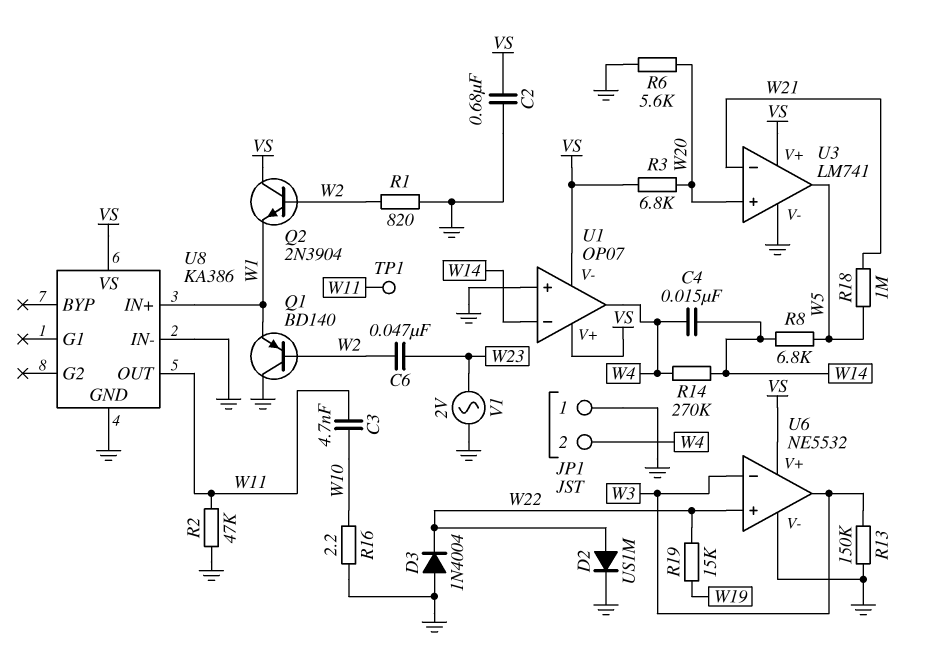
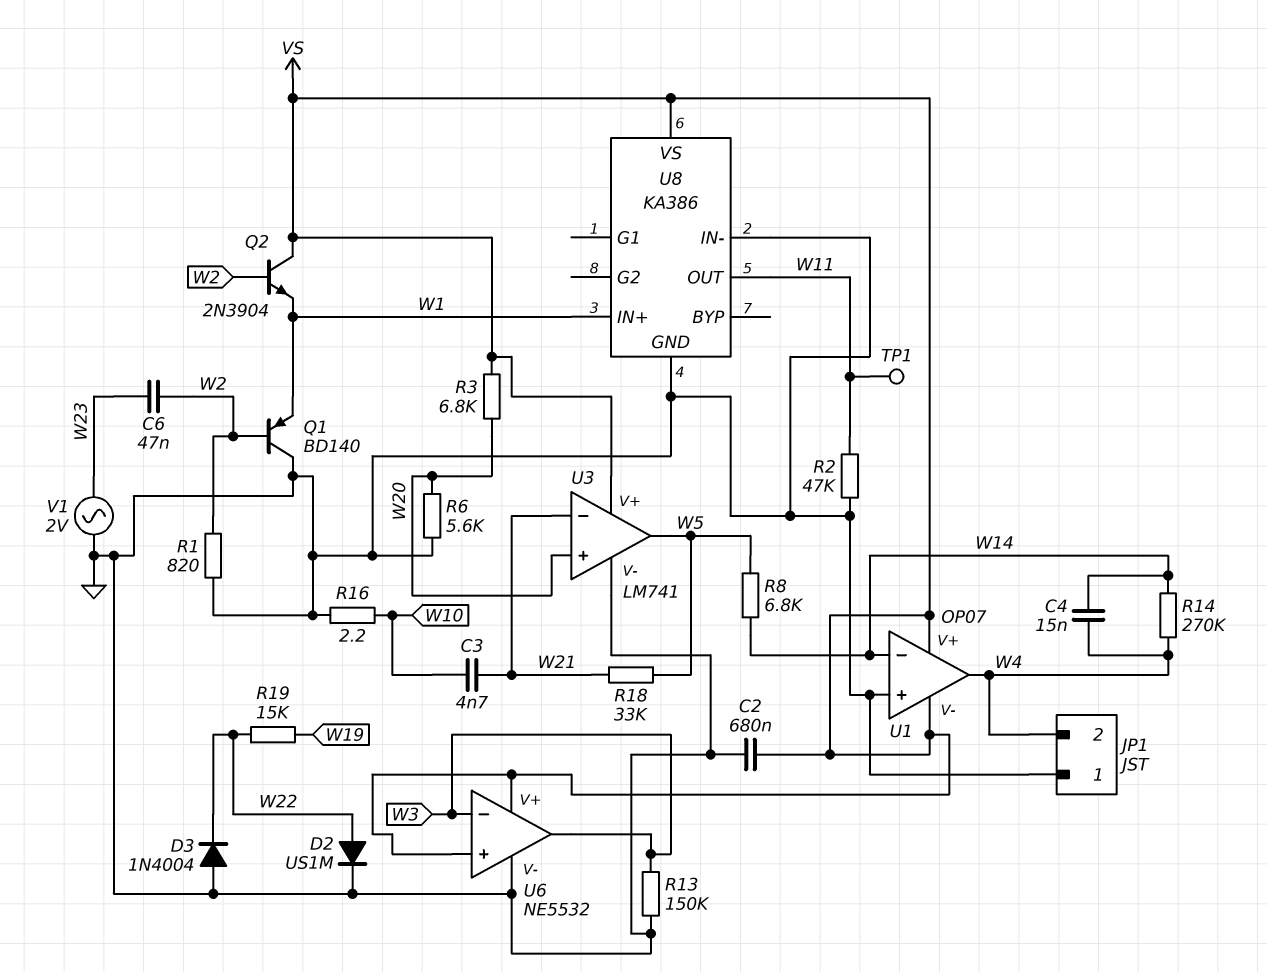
C3: 4.7nF (W10, W11) -> 4.7nF (W10, W21)
R18: 1M (W5, W21) -> 33k (W5, W21)
U6 pin in+: W22 -> VS

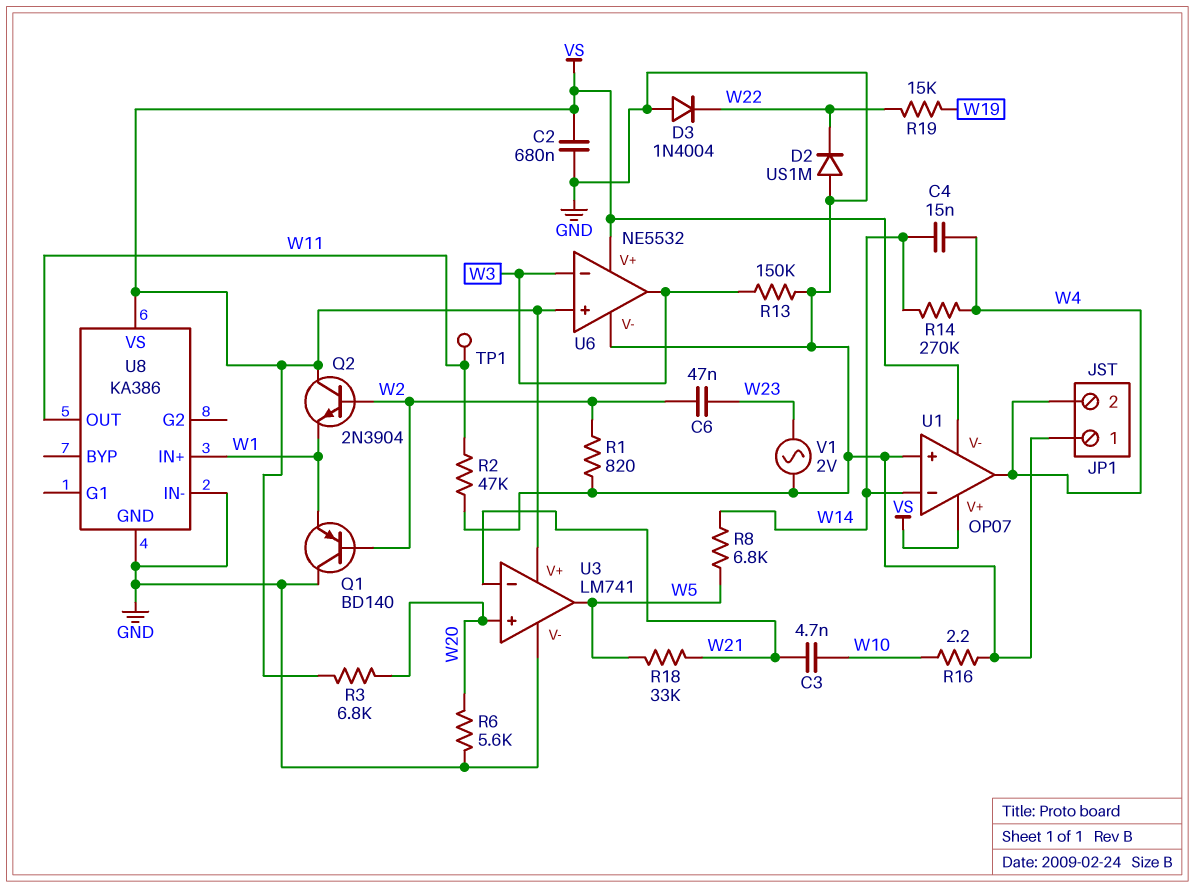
D2: diode US1M (A W22, K GND) -> diode US1M (A GND, K W22)

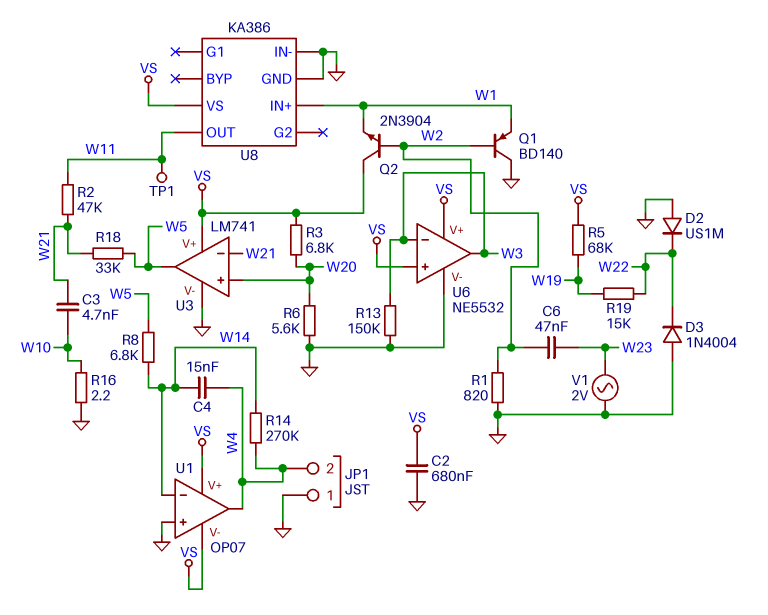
R2: 47k (GND, W11) -> 47k (W11, W21)
R5: none -> 68k (VS, W19)

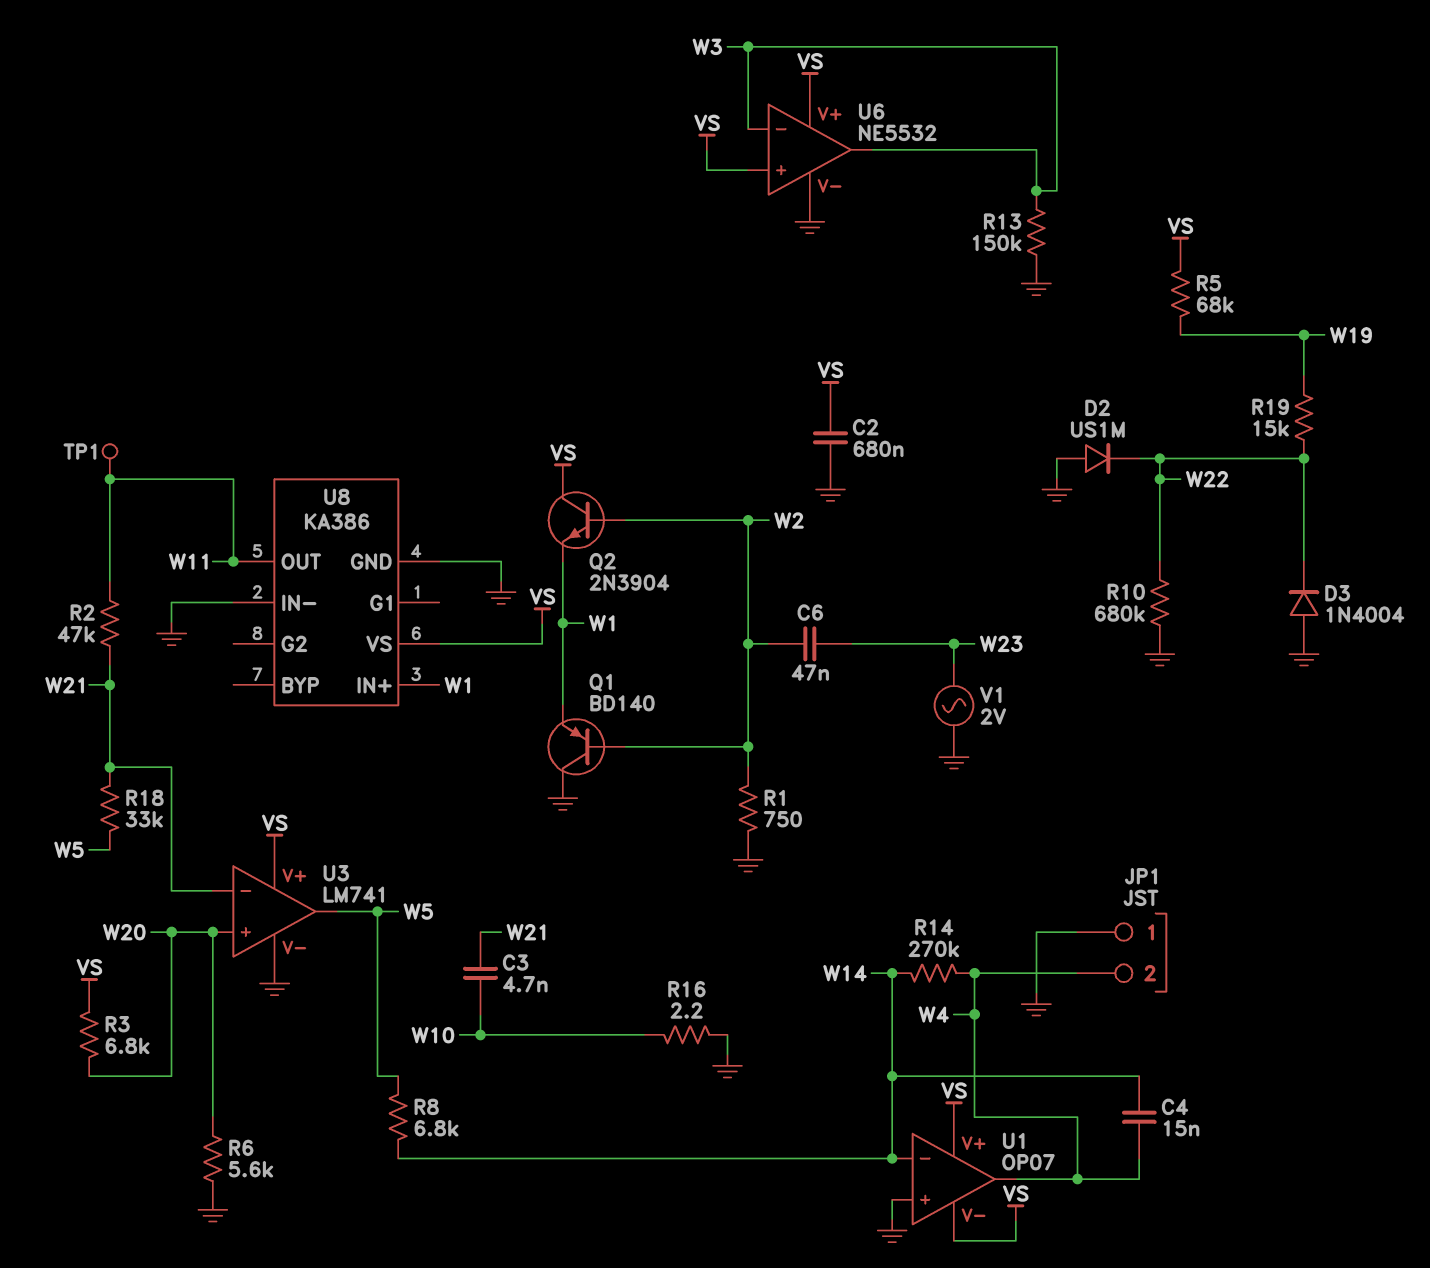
R1: 820 (GND, W2) -> 750 (GND, W2)
R10: none -> 680k (GND, W22)

